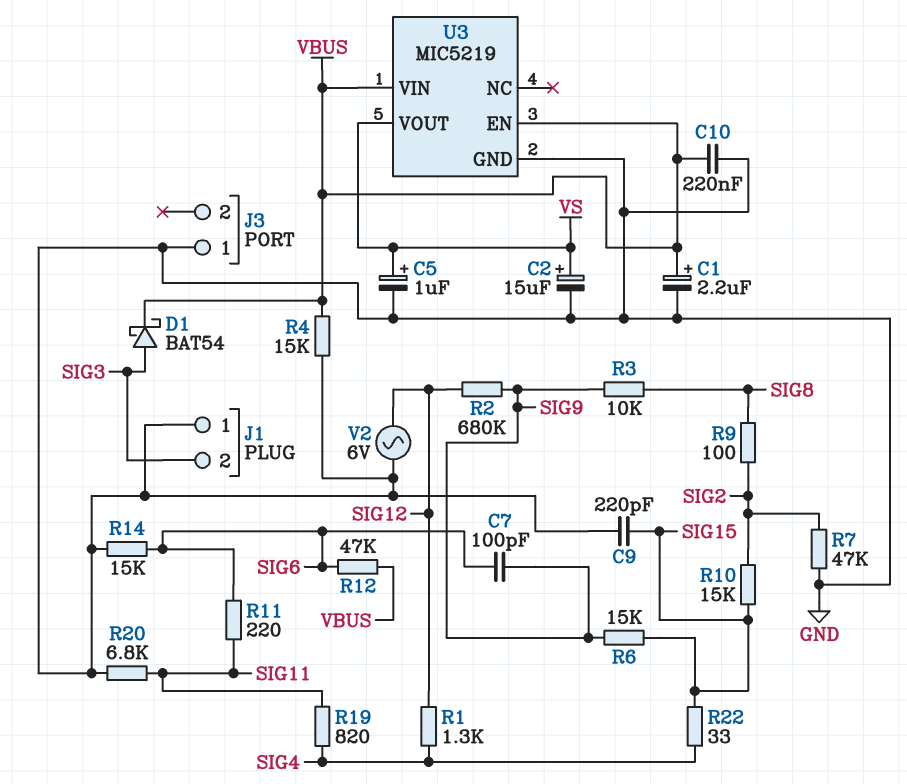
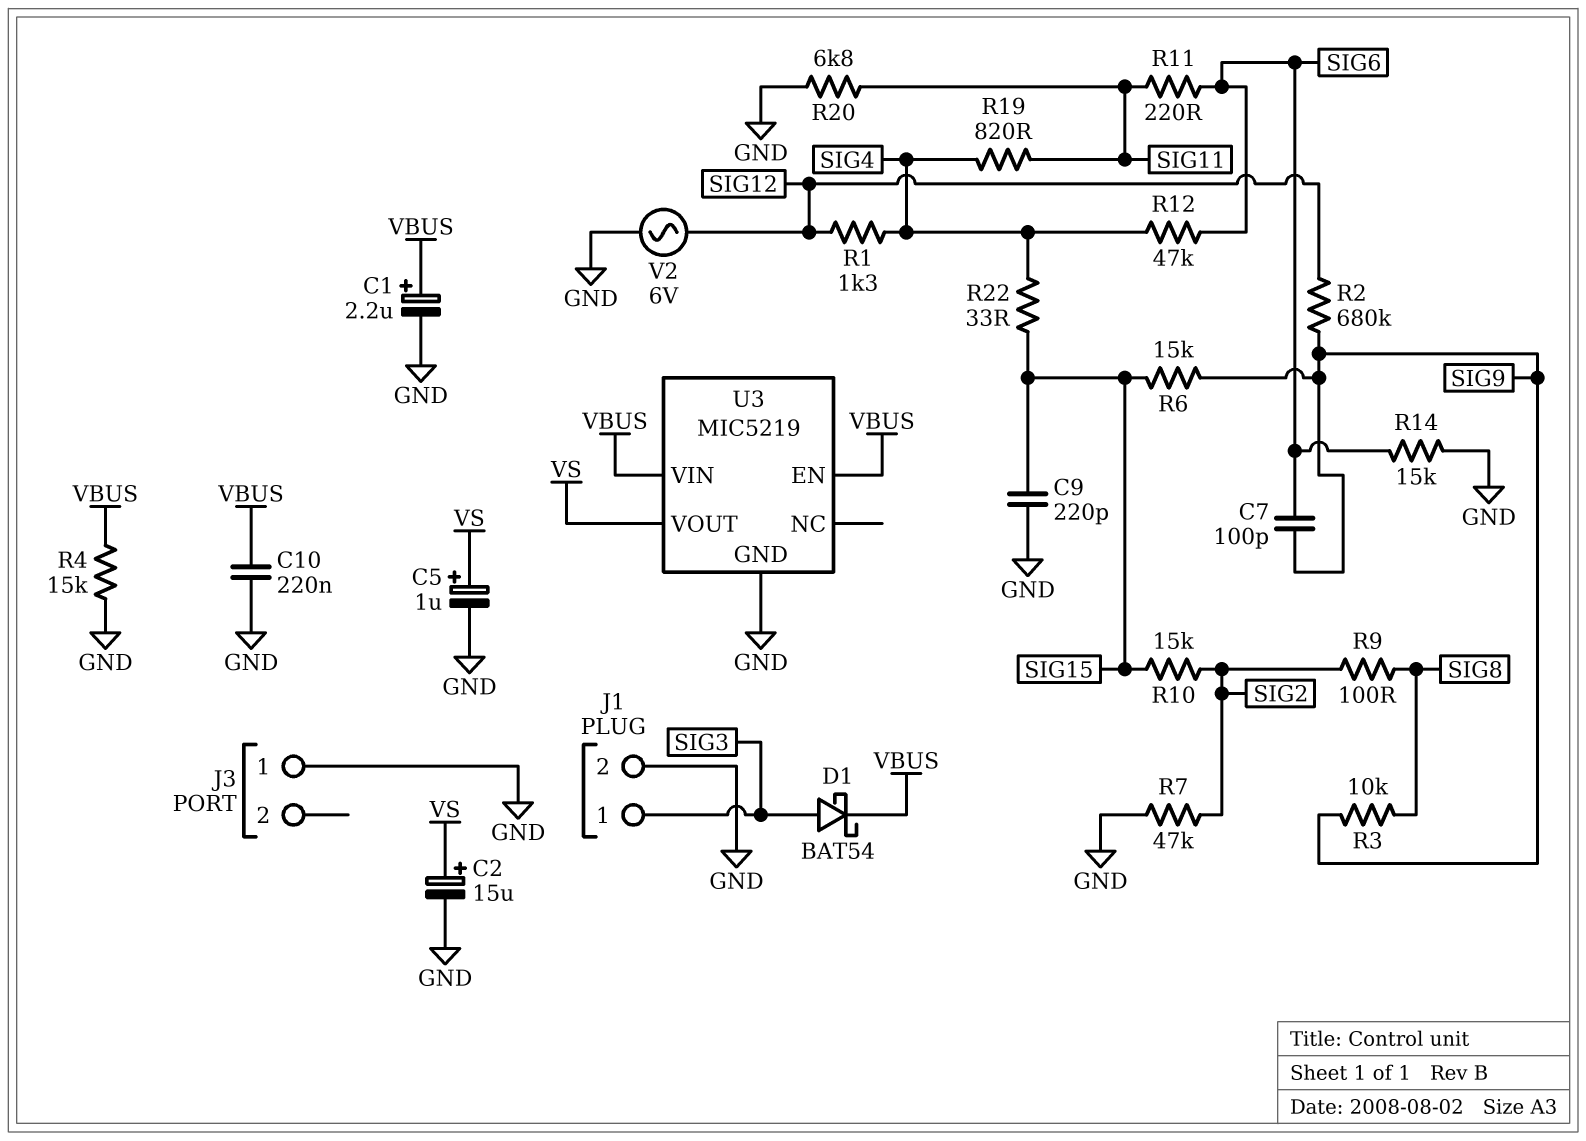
J1 pin 1: GND -> SIG3
J1 pin 2: SIG3 -> GND
R12: 47k (SIG6, VBUS) -> 47k (SIG4, SIG6)

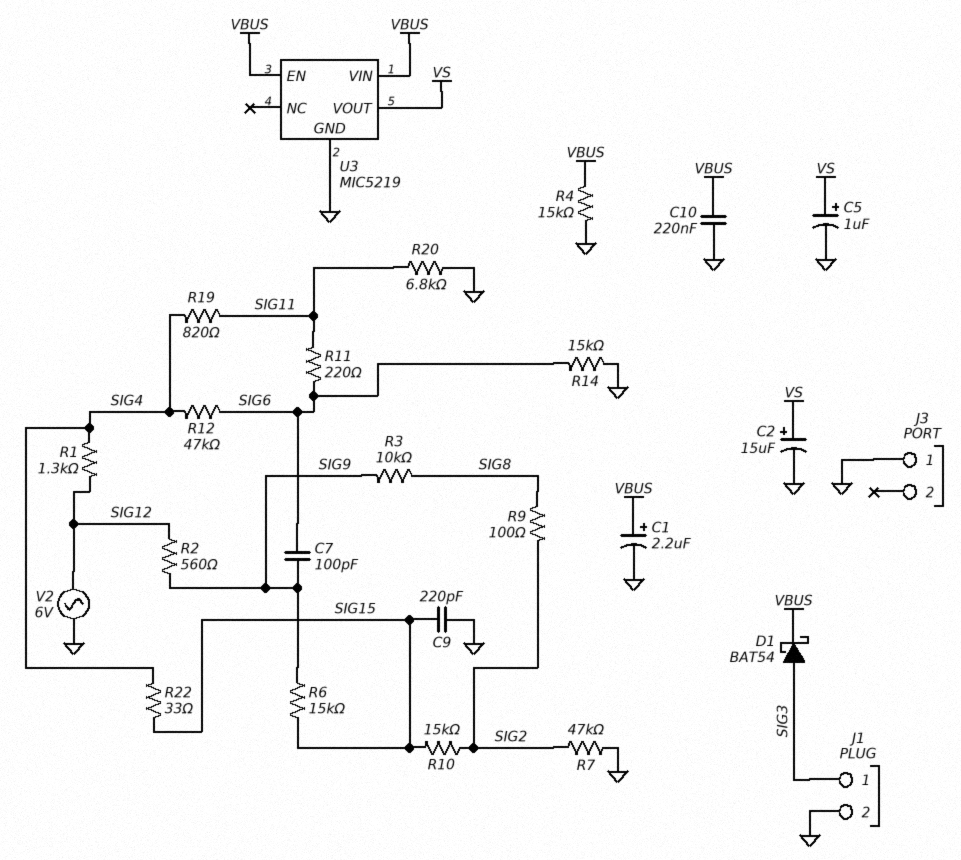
R2: 680k (SIG9, SIG12) -> 560 (SIG9, SIG12)

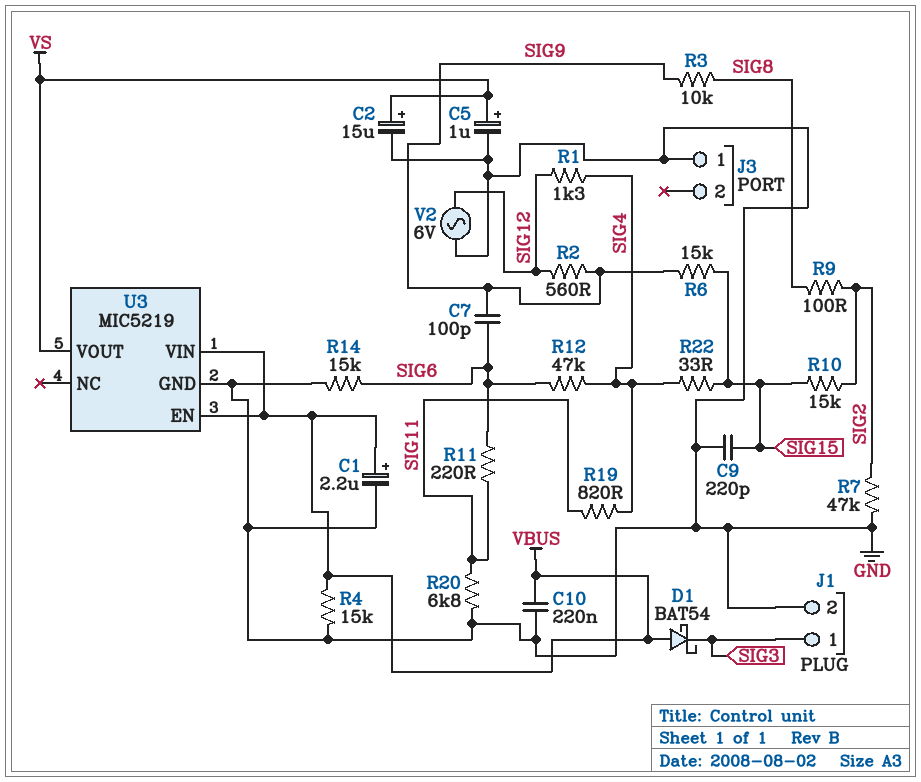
D1: schottky BAT54 (A SIG3, K VBUS) -> schottky BAT54 (A VBUS, K SIG3)

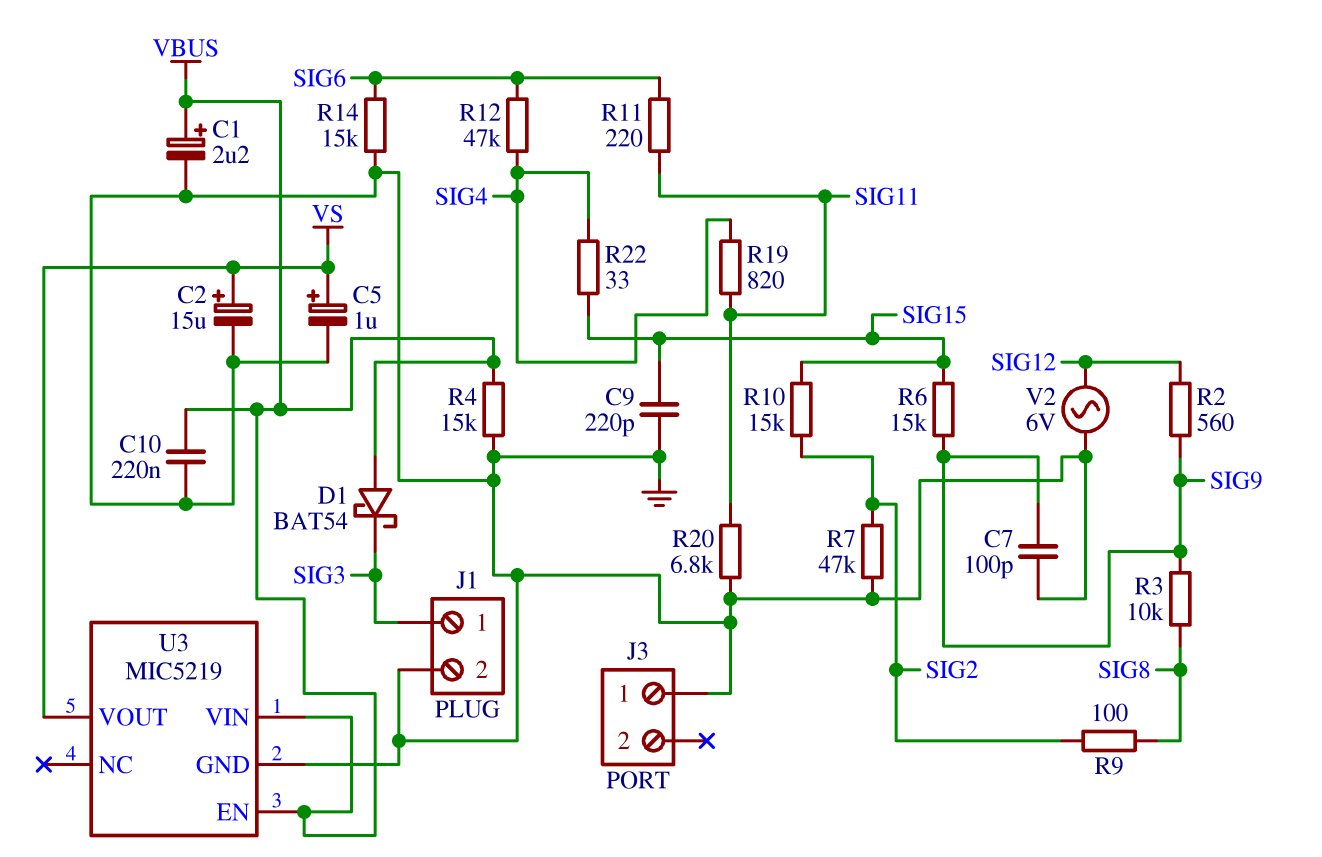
C7: 100pF (SIG6, SIG9) -> 100pF (GND, SIG9)
R1: 1.3k (SIG4, SIG12) -> none

